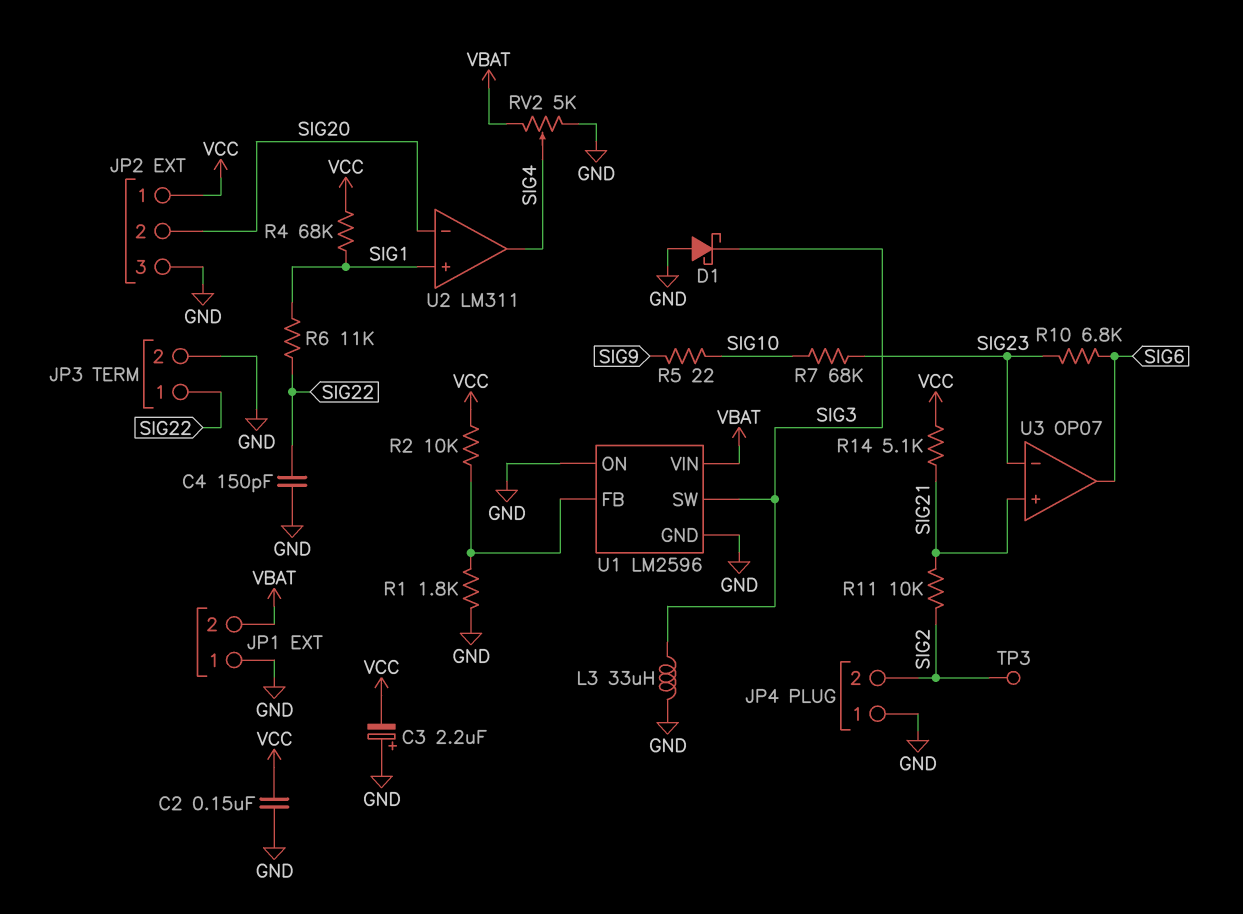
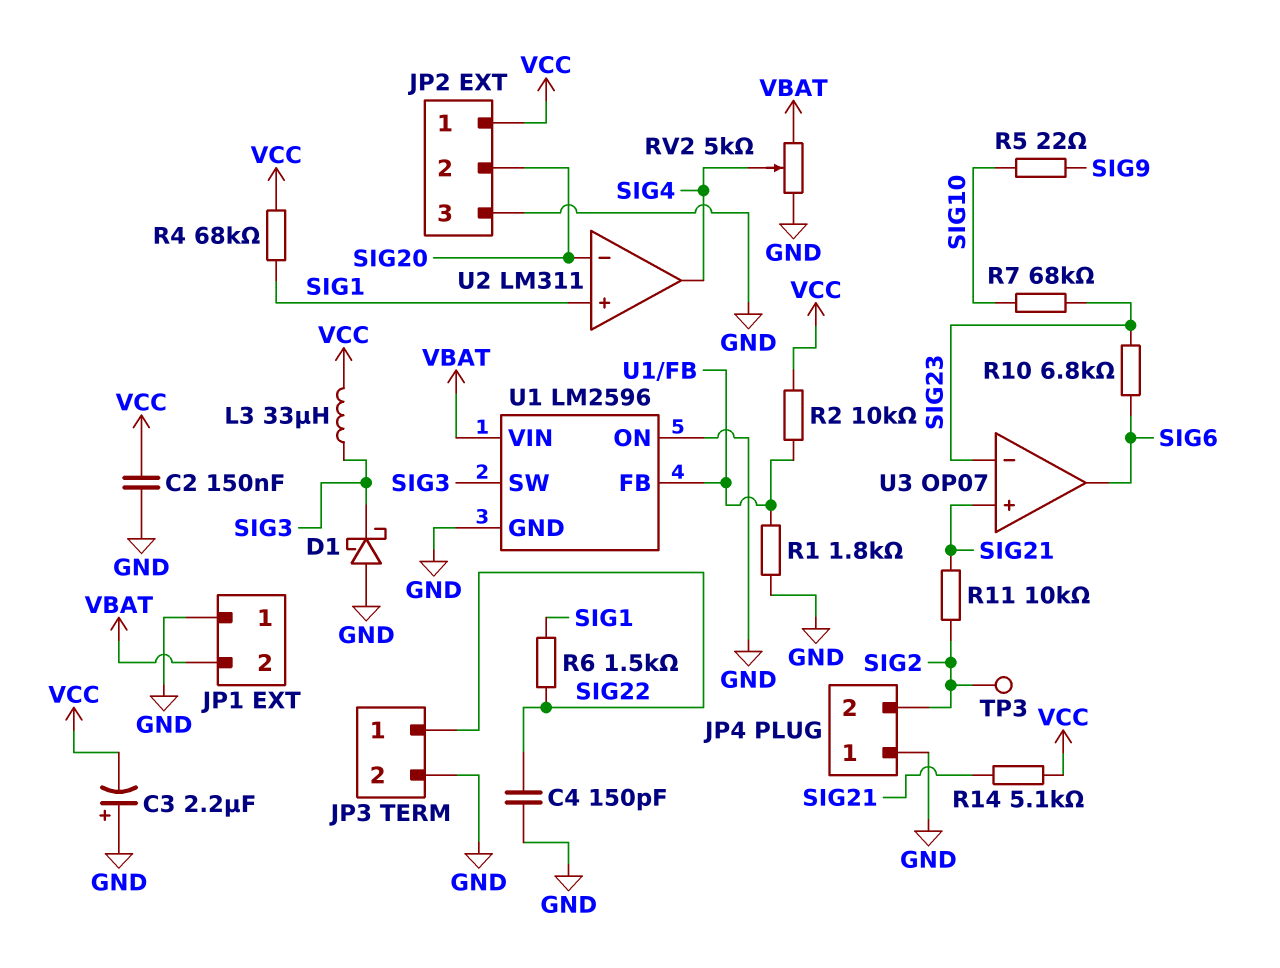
L3: 33uH (GND, SIG3) -> 33uH (SIG3, VCC)
R6: 11k (SIG1, SIG22) -> 1.5k (SIG1, SIG22)

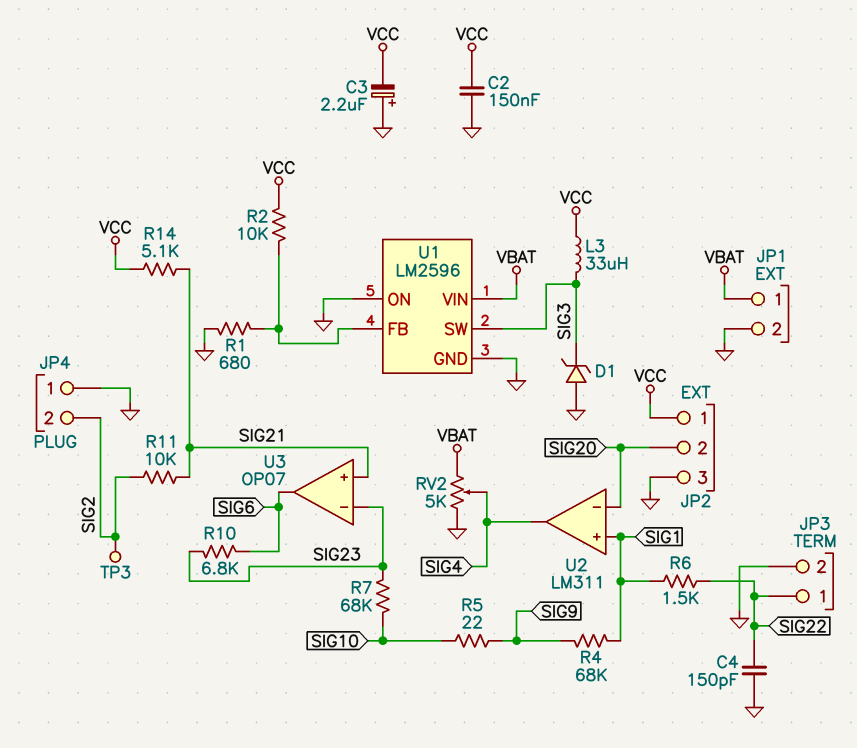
D1: schottky (A GND, K SIG3) -> zener (A GND, K SIG3)
JP1 pin 1: GND -> VBAT
JP1 pin 2: VBAT -> GND
R1: 1.8k (GND, U1/FB) -> 680 (GND, U1/FB)
R4: 68k (SIG1, VCC) -> 68k (SIG1, SIG9)

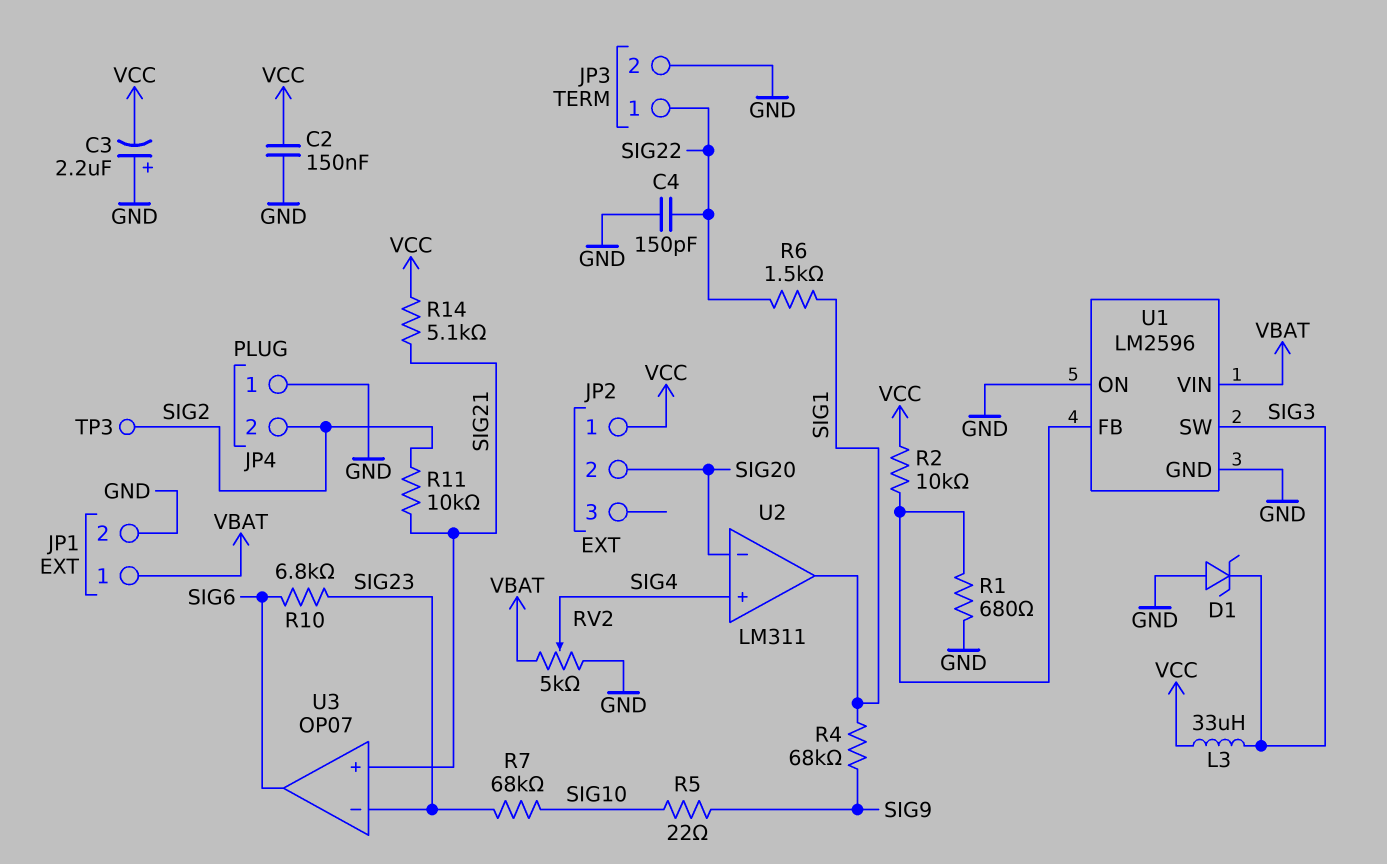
JP2 pin 3: GND -> none
U2 pin in+: SIG1 -> SIG4
U2 pin out: SIG4 -> SIG1

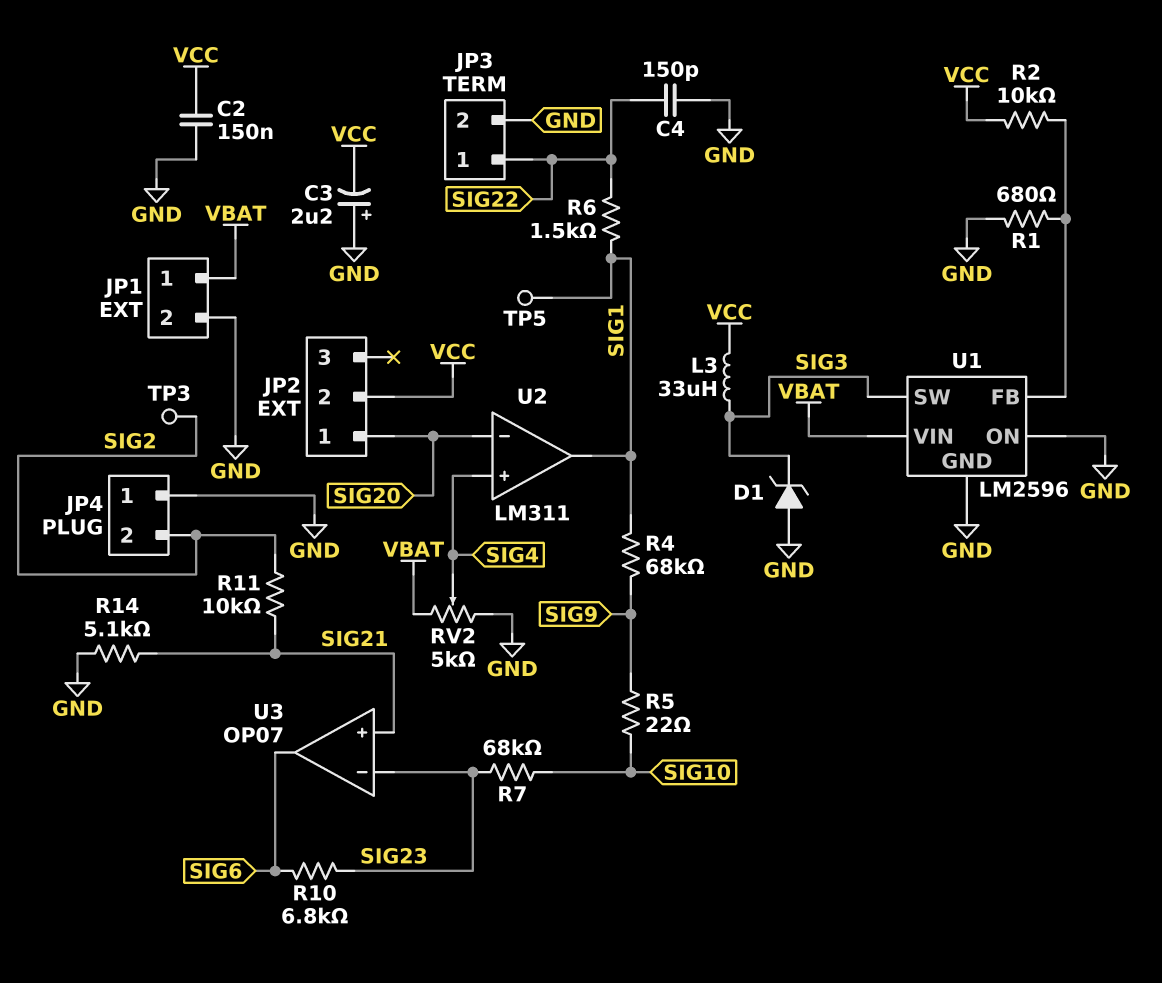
JP2 pin 1: VCC -> SIG20
JP2 pin 2: SIG20 -> VCC
R14: 5.1k (SIG21, VCC) -> 5.1k (GND, SIG21)
TP5: none -> test point (SIG1)

